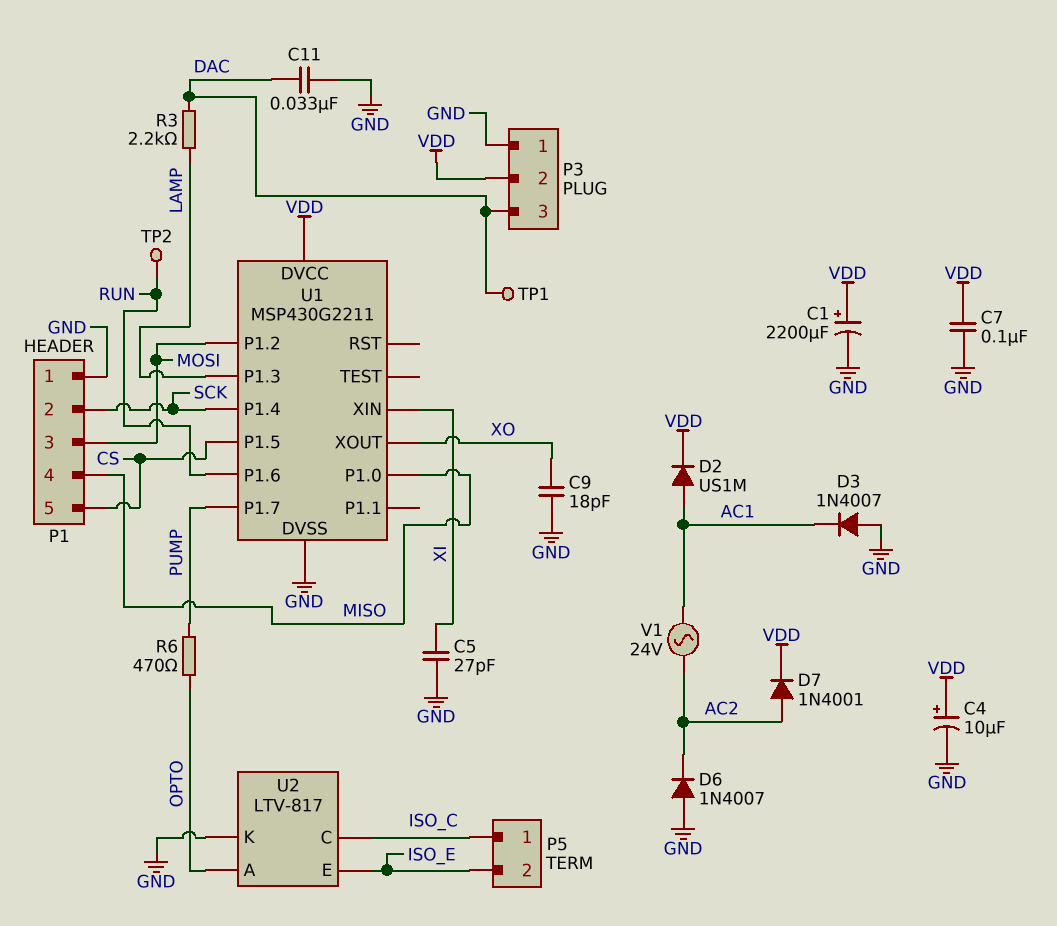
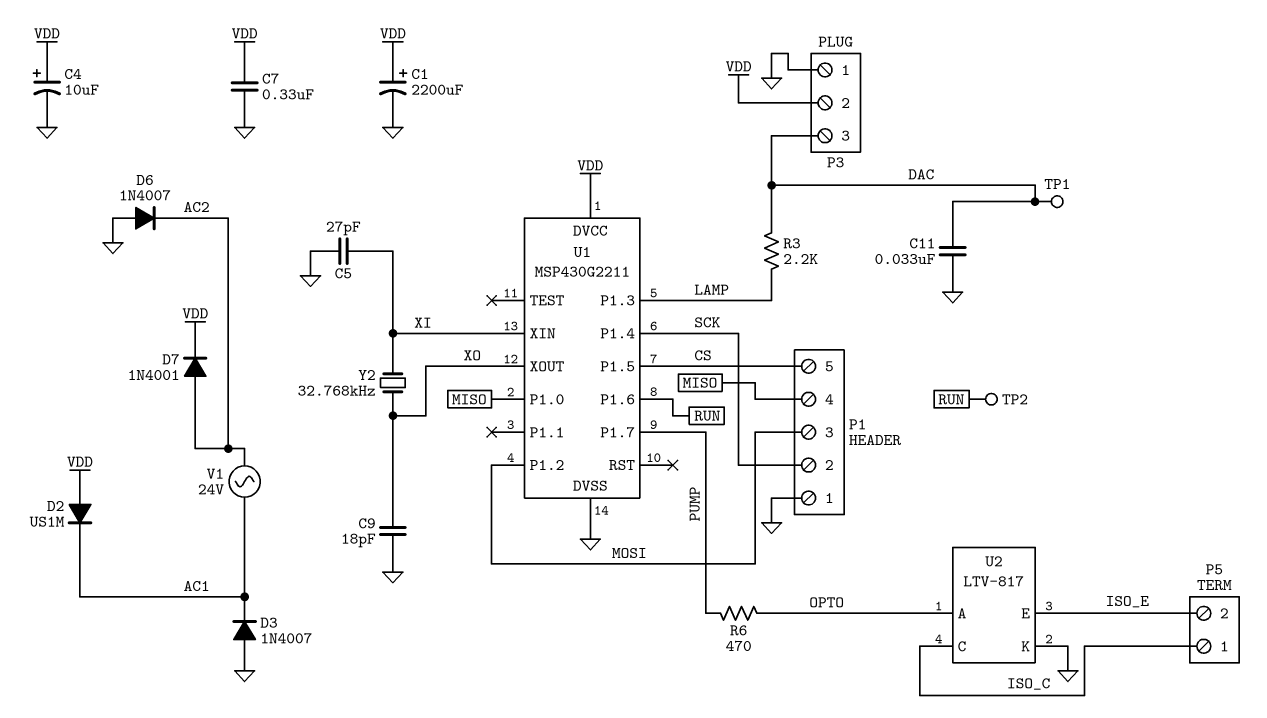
C7: 100nF (GND, VDD) -> 330nF (GND, VDD)
D2: diode US1M (A AC1, K VDD) -> diode US1M (A VDD, K AC1)
Y2: none -> 32.768kHz (XI, XO)

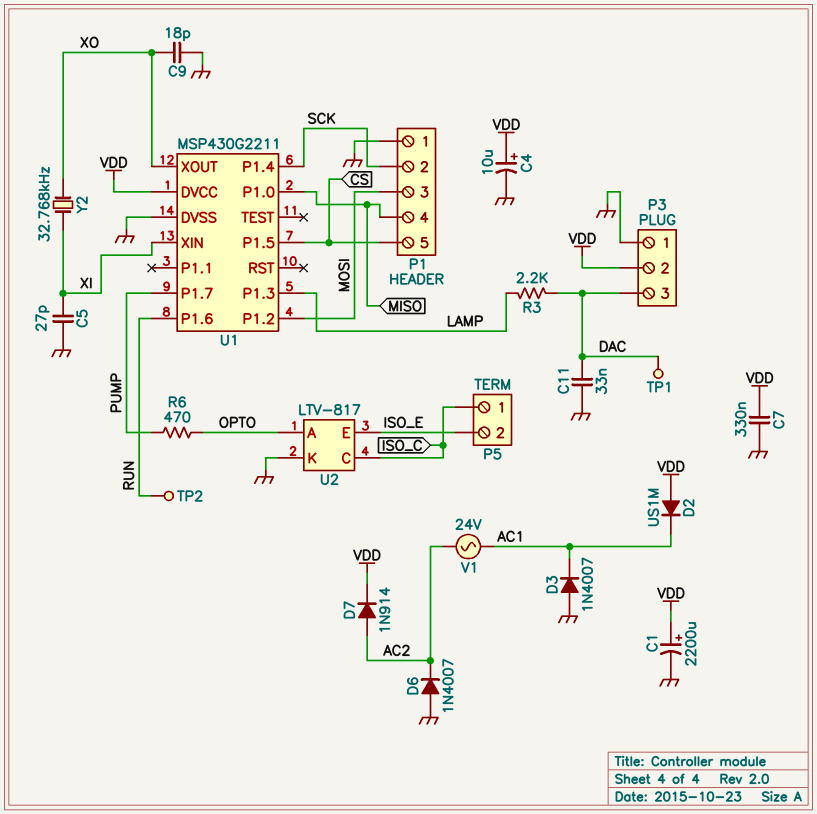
D7: diode 1N4001 (A AC2, K VDD) -> diode 1N914 (A AC2, K VDD)

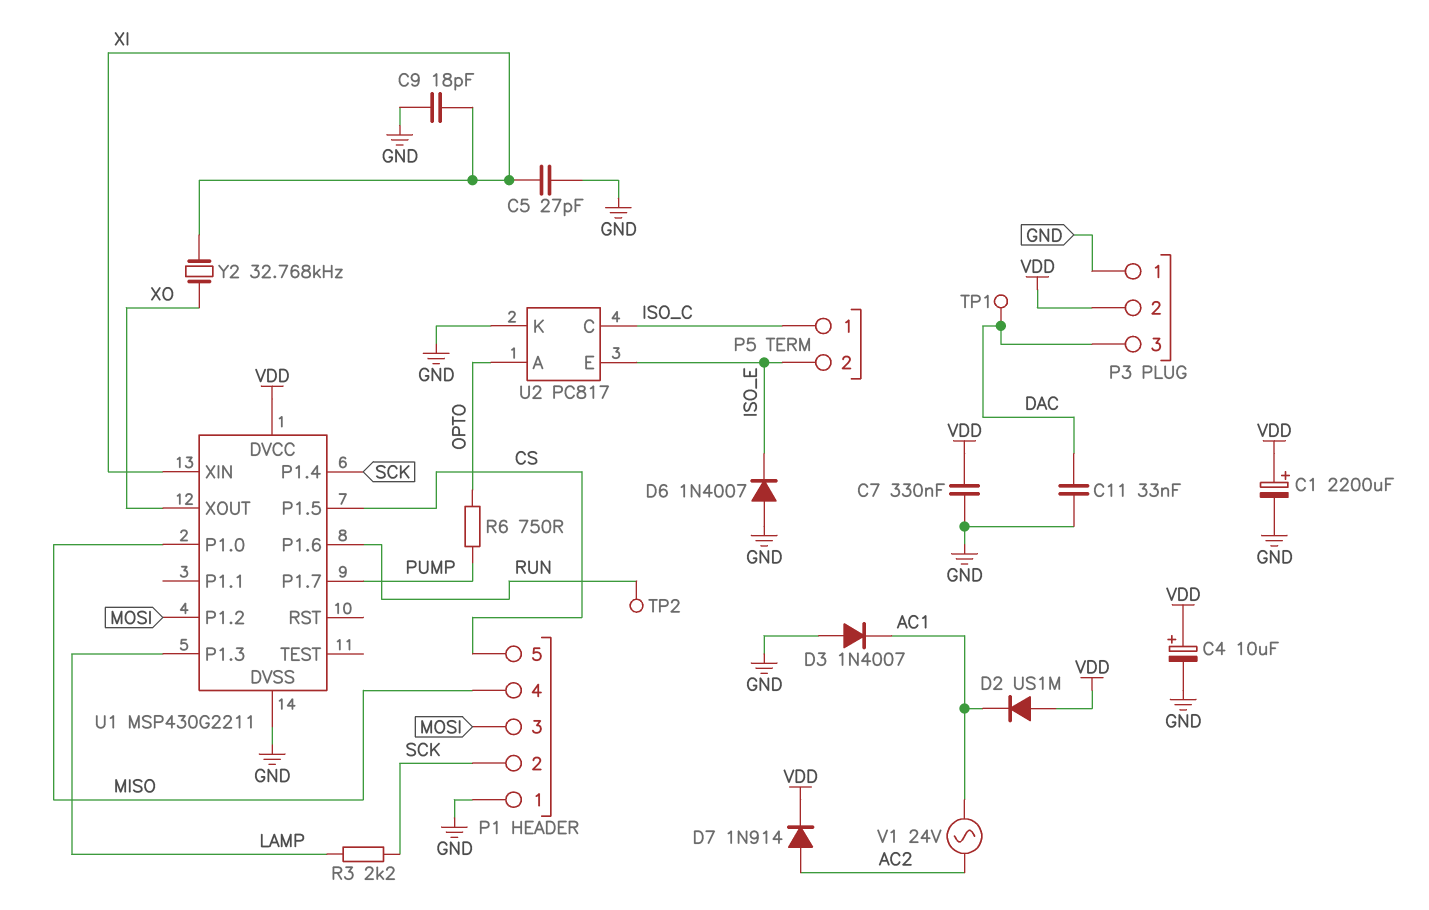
C9: 18pF (GND, XO) -> 18pF (GND, XI)
D6: diode 1N4007 (A GND, K AC2) -> diode 1N4007 (A GND, K ISO_E)
R3: 2.2k (DAC, LAMP) -> 2.2k (LAMP, SCK)
R6: 470 (OPTO, PUMP) -> 750 (OPTO, PUMP)
U2: LTV-817 -> PC817

